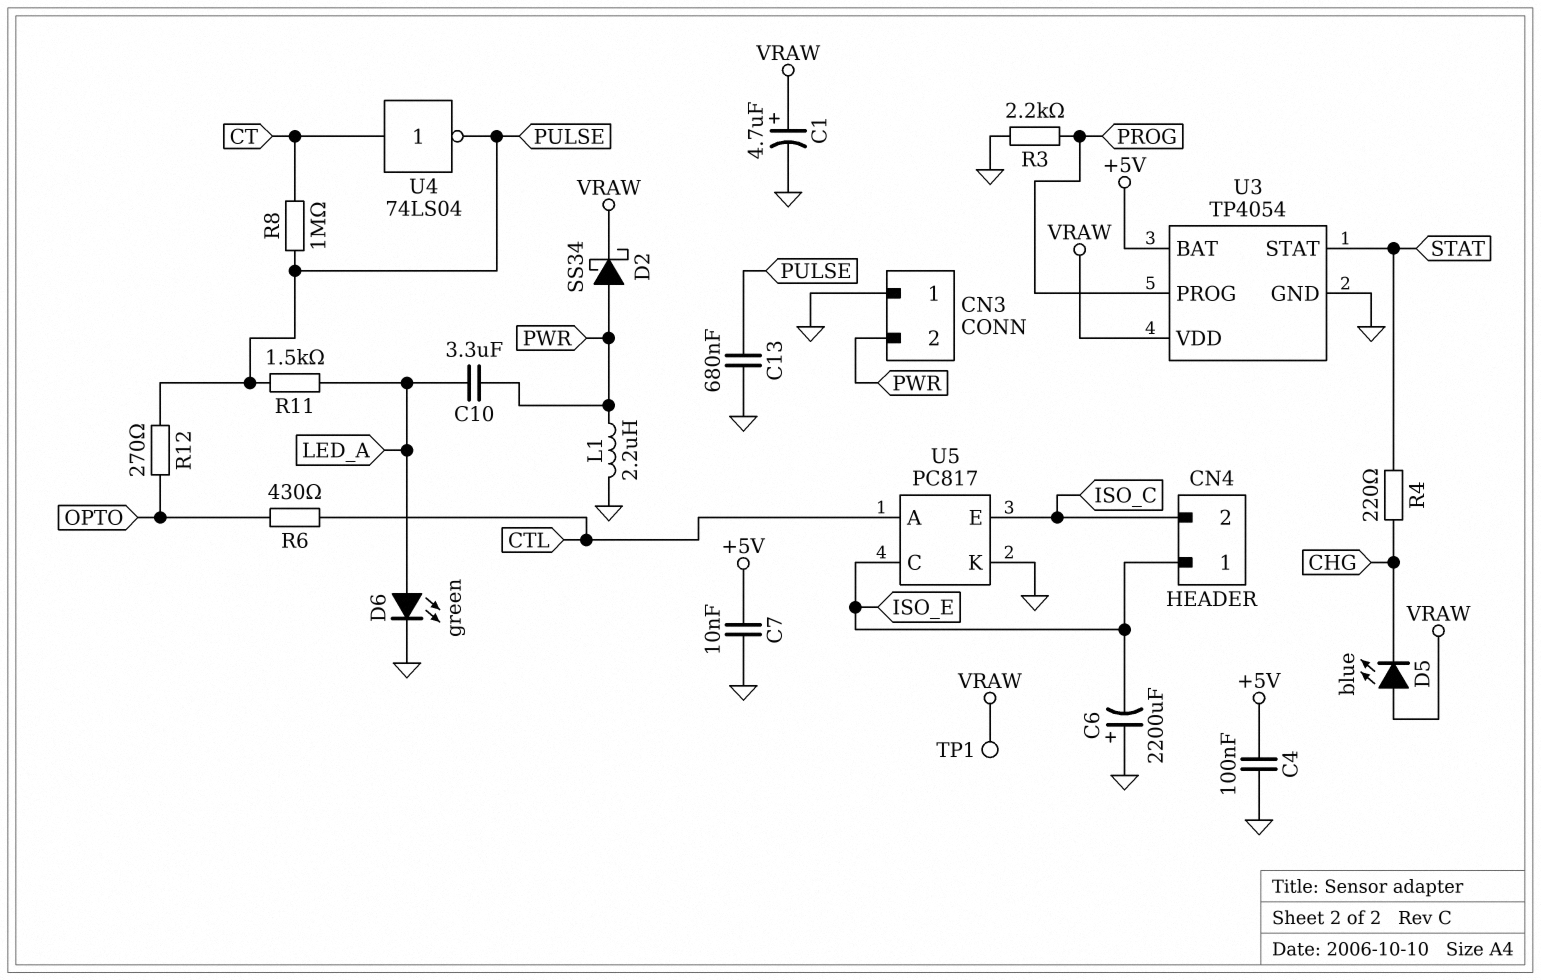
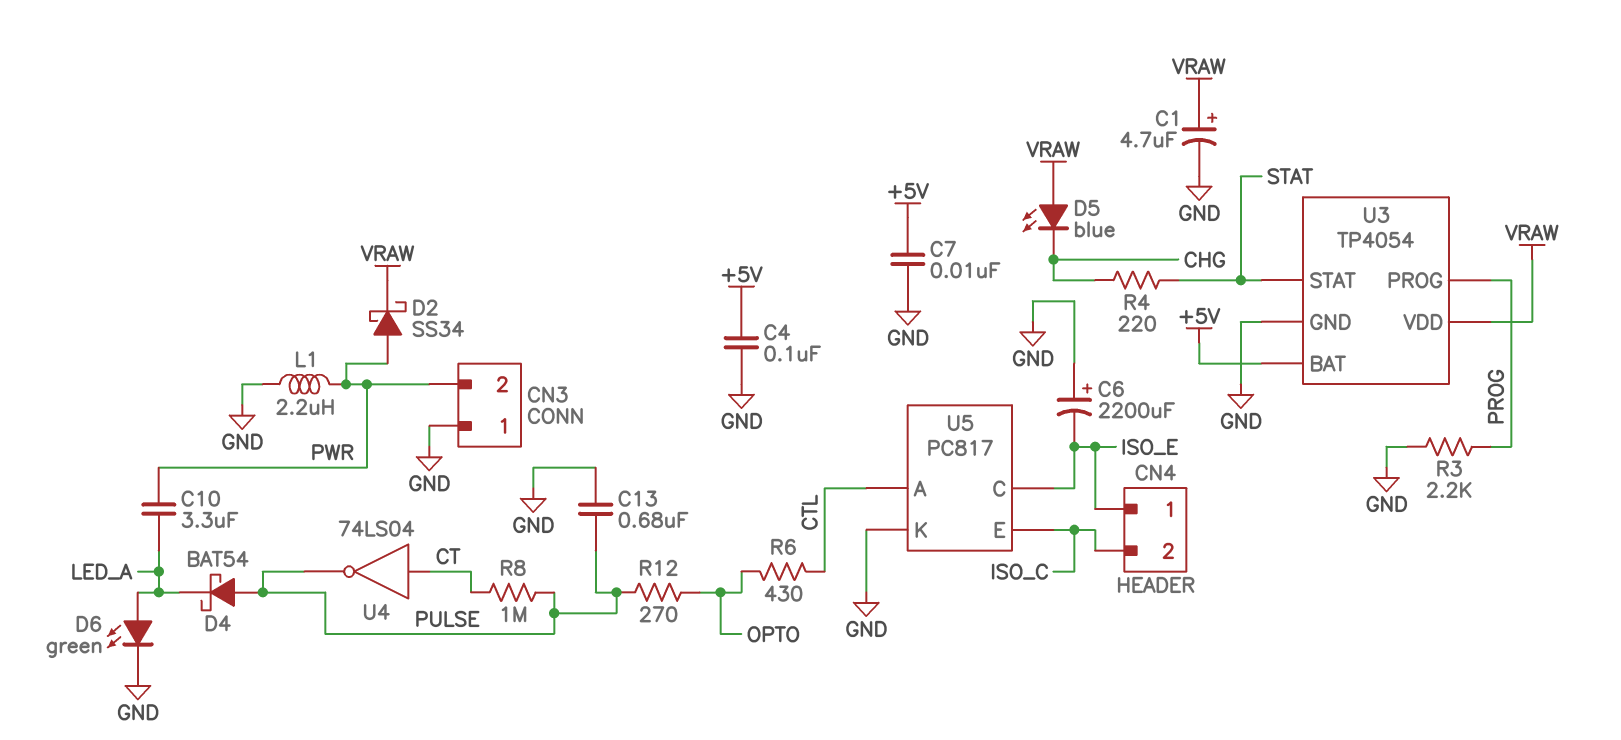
D4: none -> schottky BAT54 (A PULSE, K LED_A)
R11: 1.5k (LED_A, PULSE) -> none
TP1: test point (VRAW) -> none

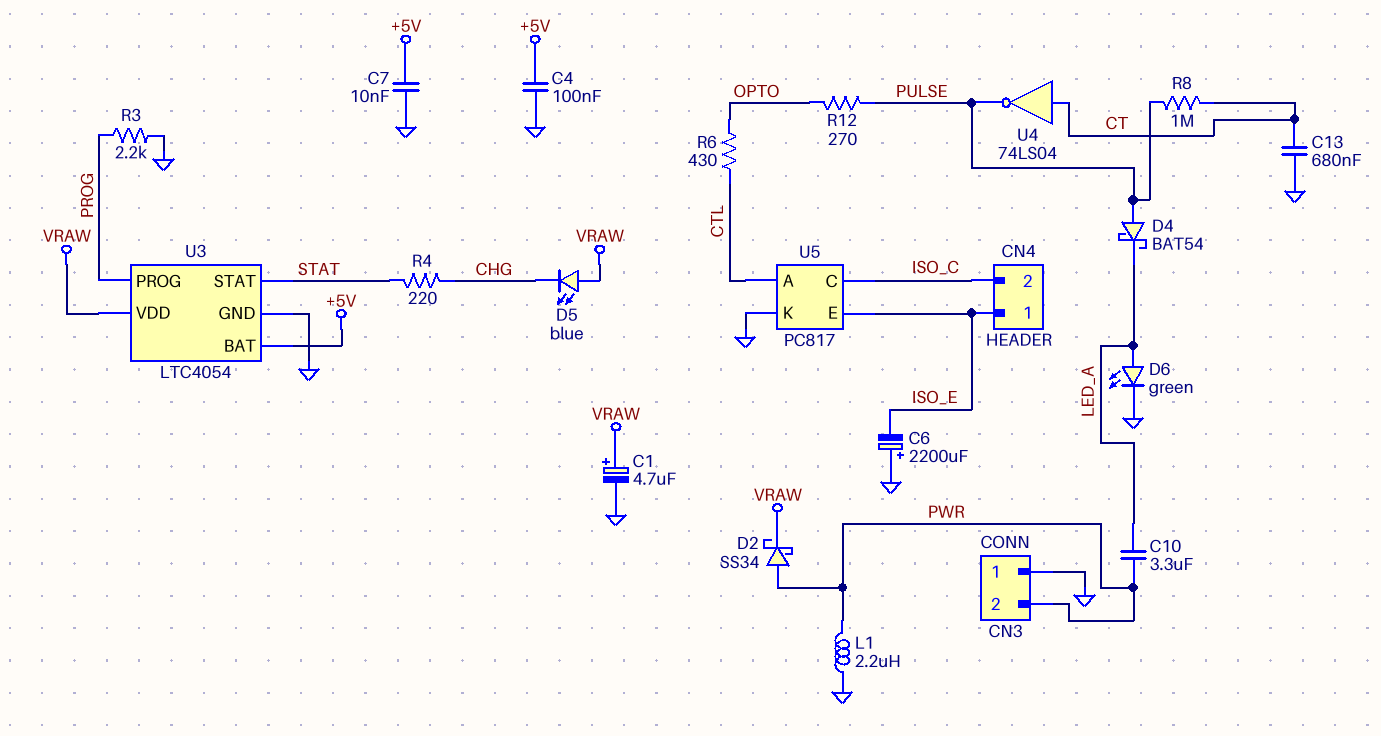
C13: 680nF (GND, PULSE) -> 680nF (CT, GND)
U3: TP4054 -> LTC4054
U5 pin C: ISO_E -> ISO_C
U5 pin E: ISO_C -> ISO_E

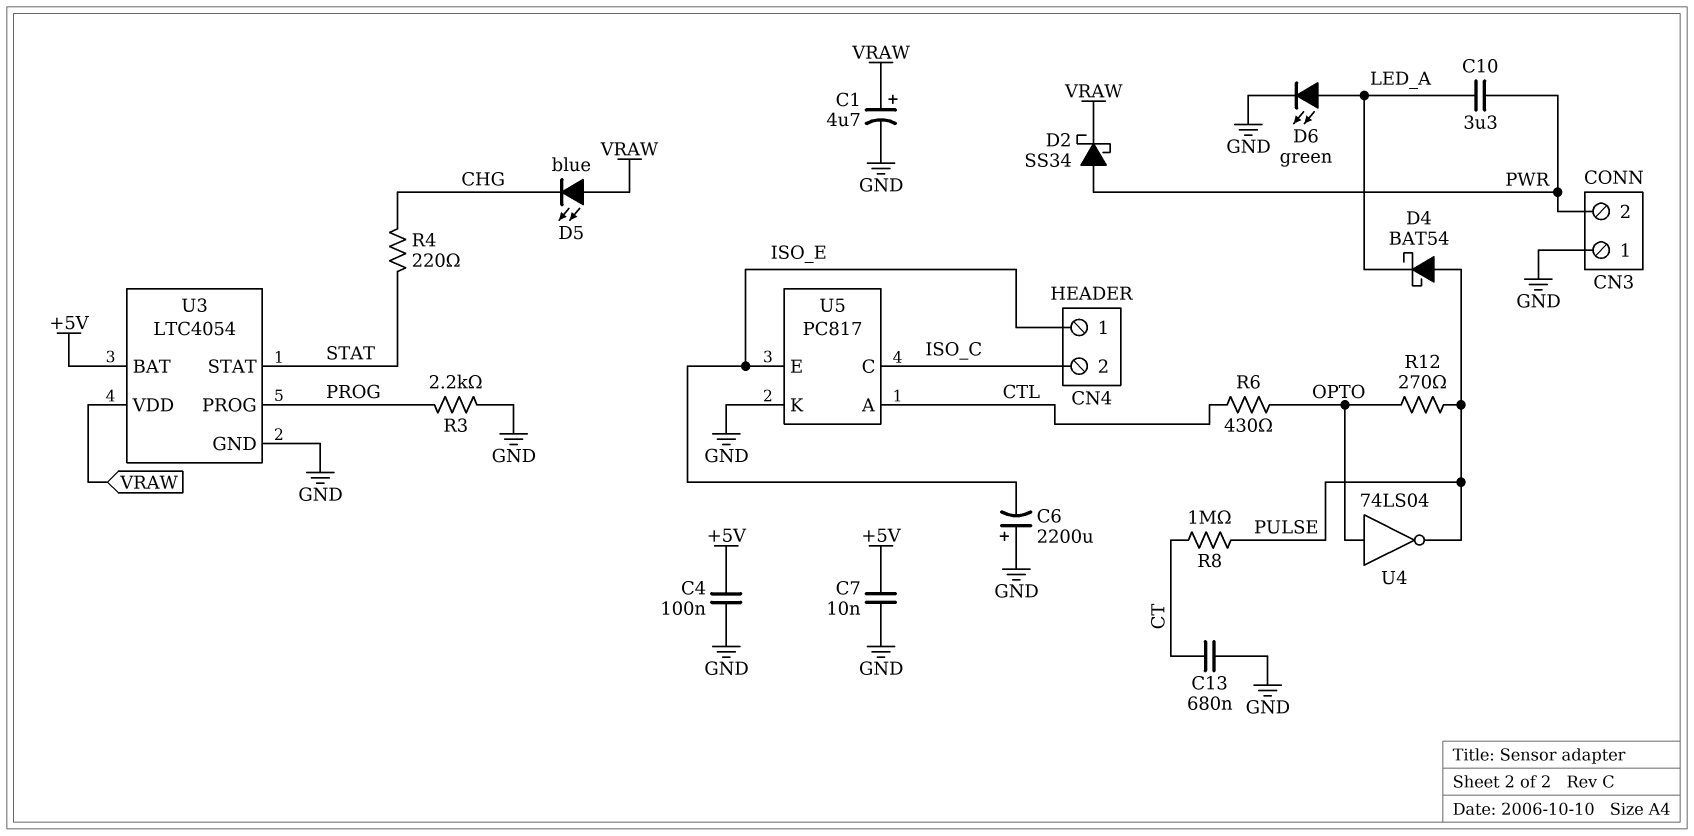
L1: 2.2uH (GND, PWR) -> none
U4: NOT 74LS04 (in CT, out PULSE) -> NOT 74LS04 (in OPTO, out PULSE)

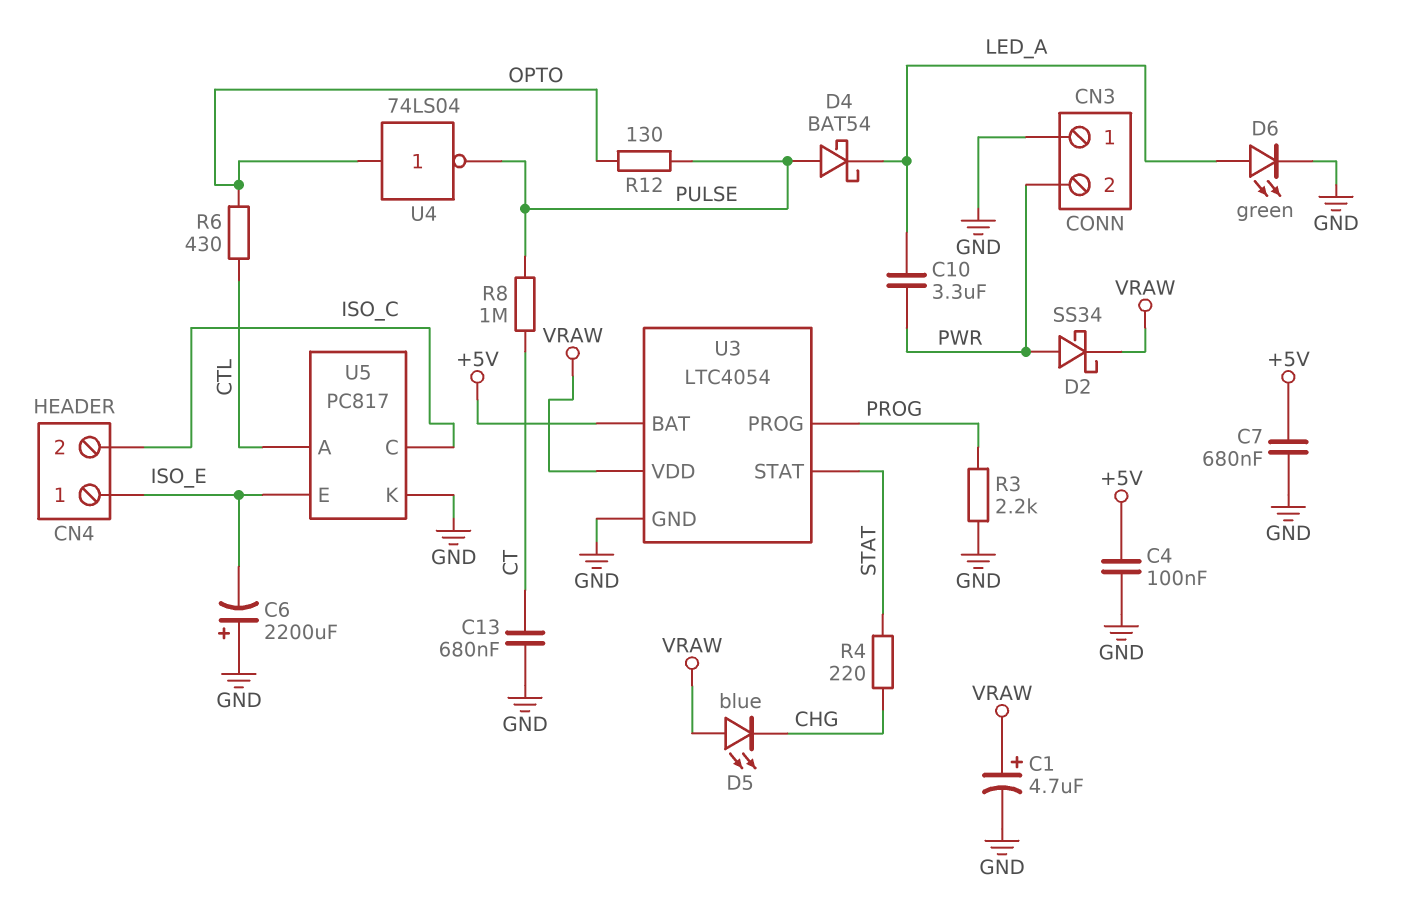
C7: 10nF (+5V, GND) -> 680nF (+5V, GND)
R12: 270 (OPTO, PULSE) -> 130 (OPTO, PULSE)

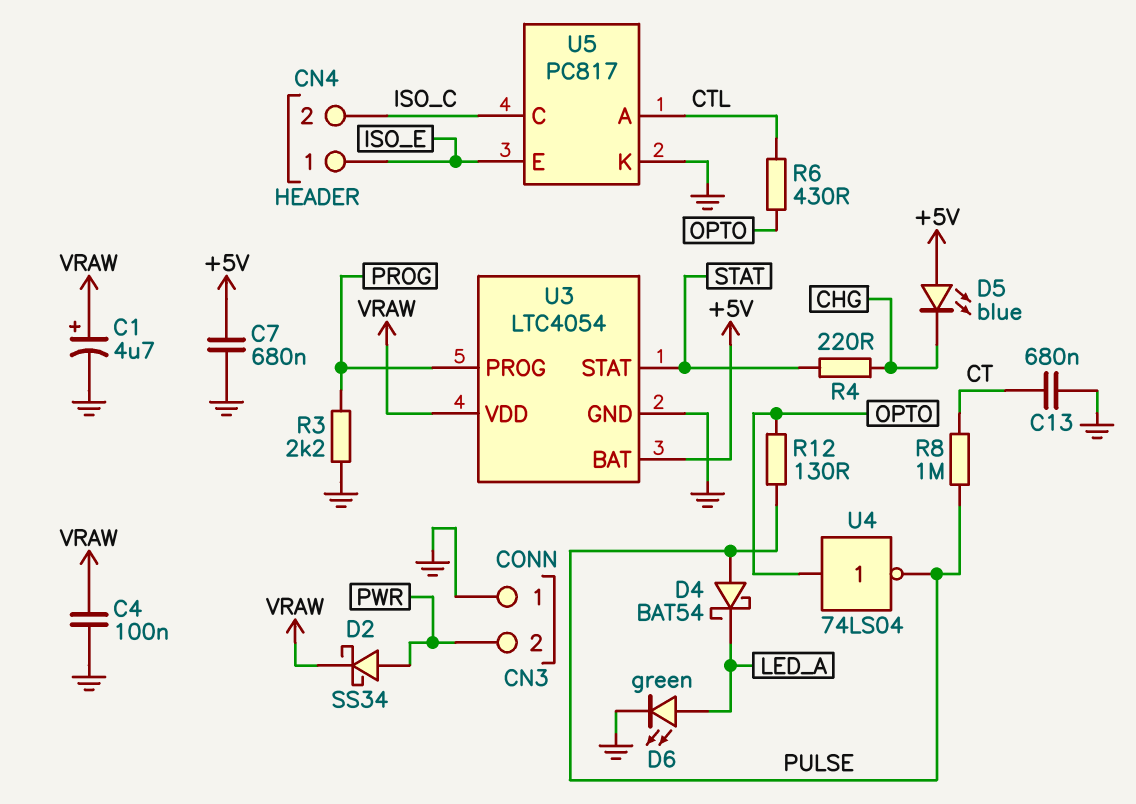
C4: 100nF (+5V, GND) -> 100nF (GND, VRAW)
C6: 2200uF (plus GND, minus ISO_E) -> none
C10: 3.3uF (LED_A, PWR) -> none
D5: LED blue (A VRAW, K CHG) -> LED blue (A +5V, K CHG)

